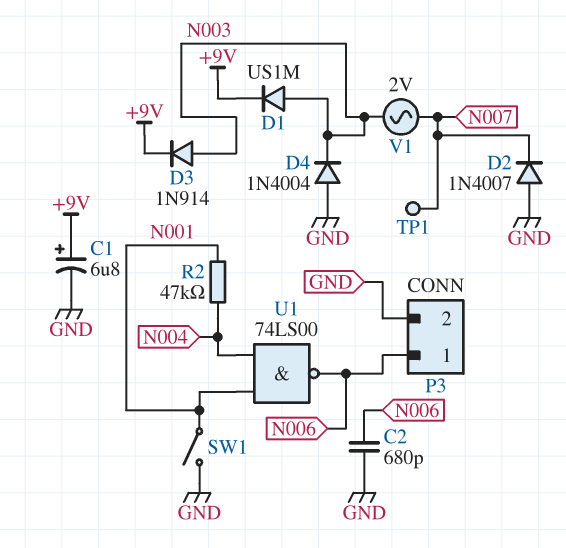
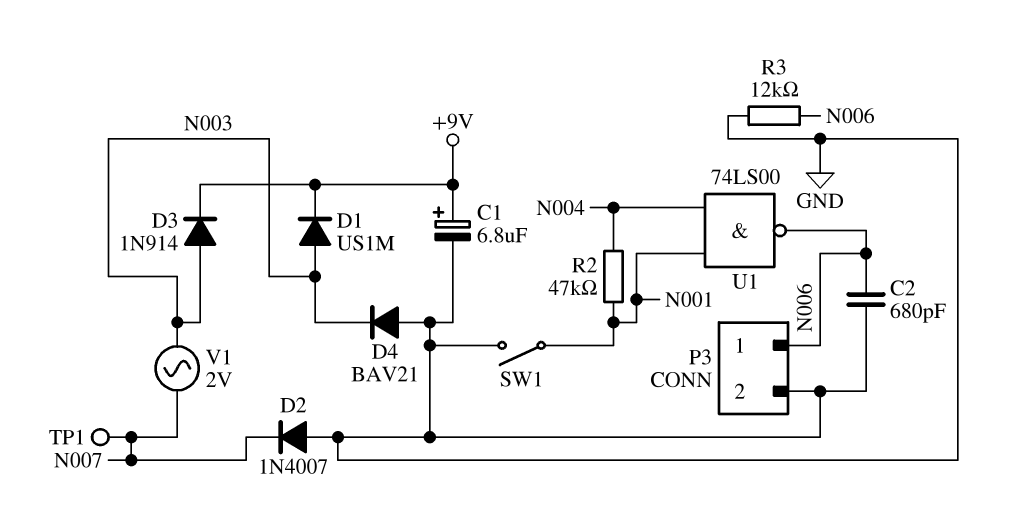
D4: diode 1N4004 (A GND, K N003) -> diode BAV21 (A GND, K N003)
R3: none -> 12k (GND, N006)

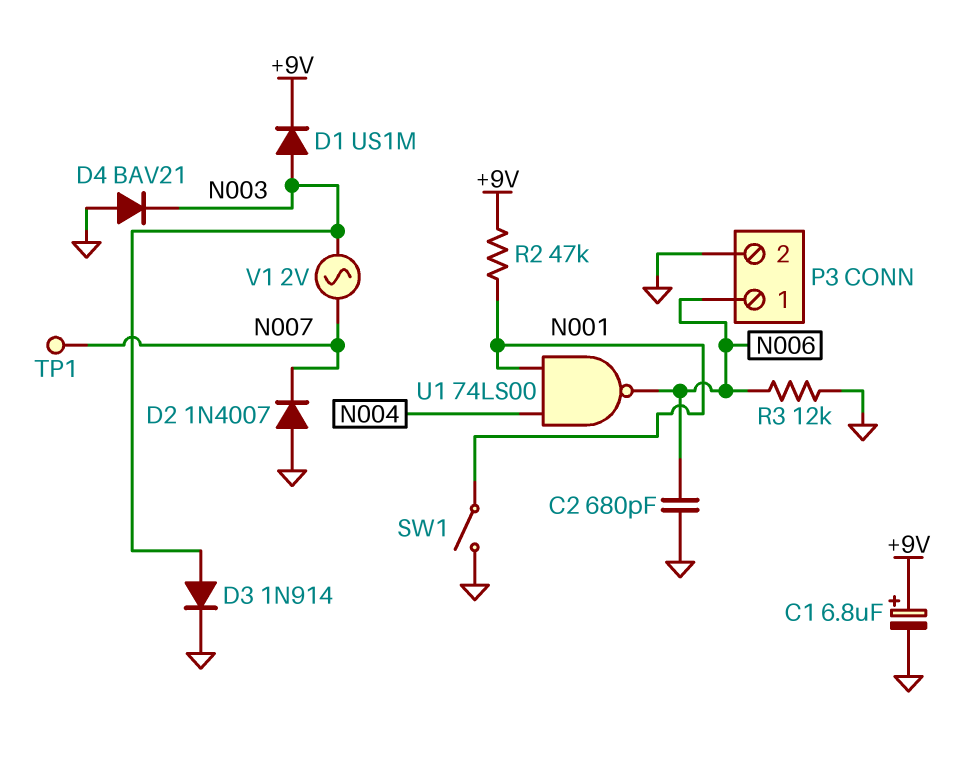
D3: diode 1N914 (A N003, K +9V) -> diode 1N914 (A N003, K GND)
R2: 47k (N001, N004) -> 47k (+9V, N001)

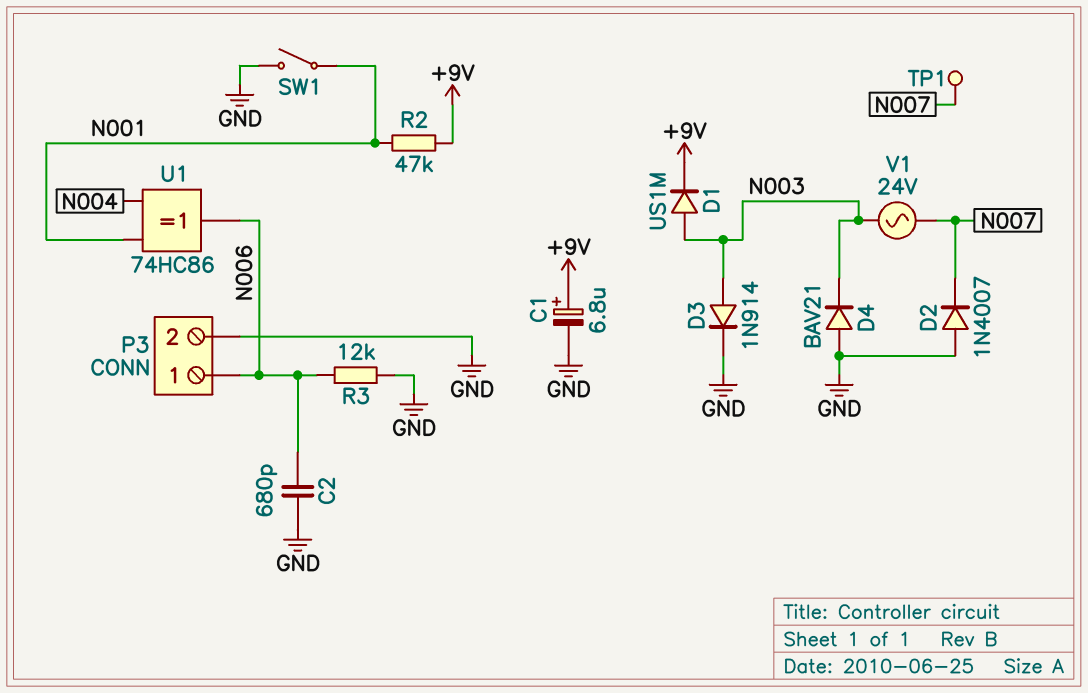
U1: NAND 74LS00 (in N001, in N004, out N006) -> XOR 74HC86 (in N001, in N004, out N006)
V1: AC 2V (N003, N007) -> AC 24V (N003, N007)

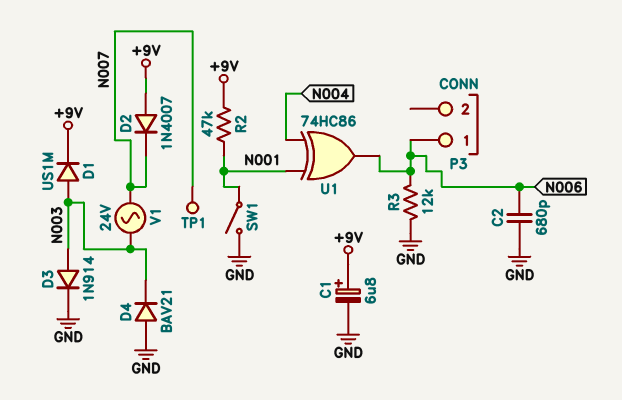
D2: diode 1N4007 (A GND, K N007) -> diode 1N4007 (A +9V, K N007)
P3 pin 2: GND -> none

